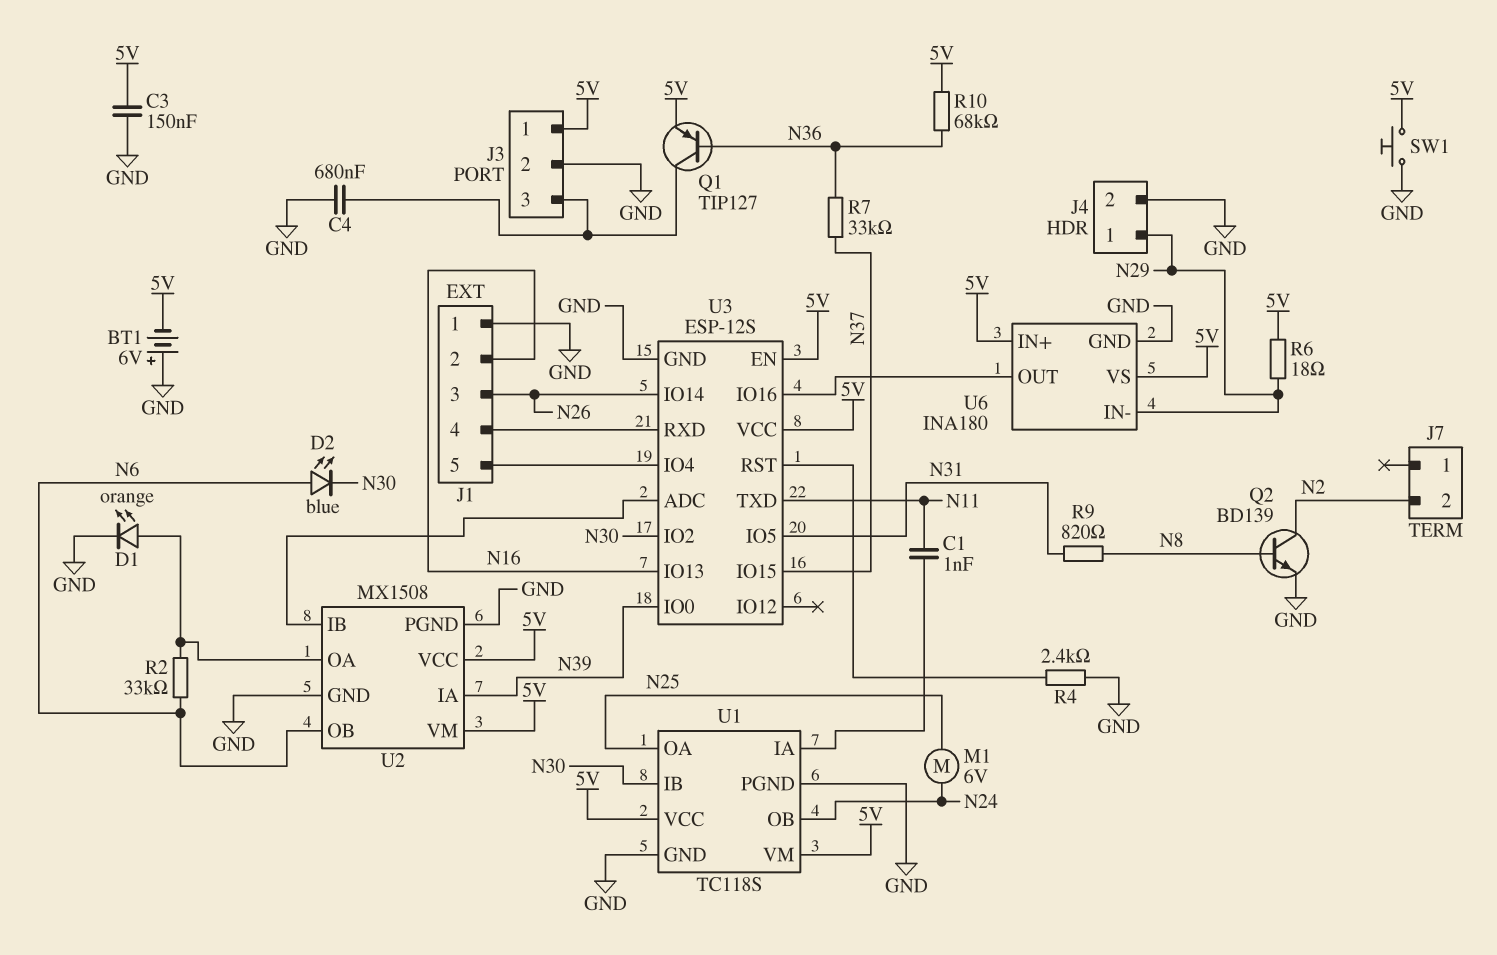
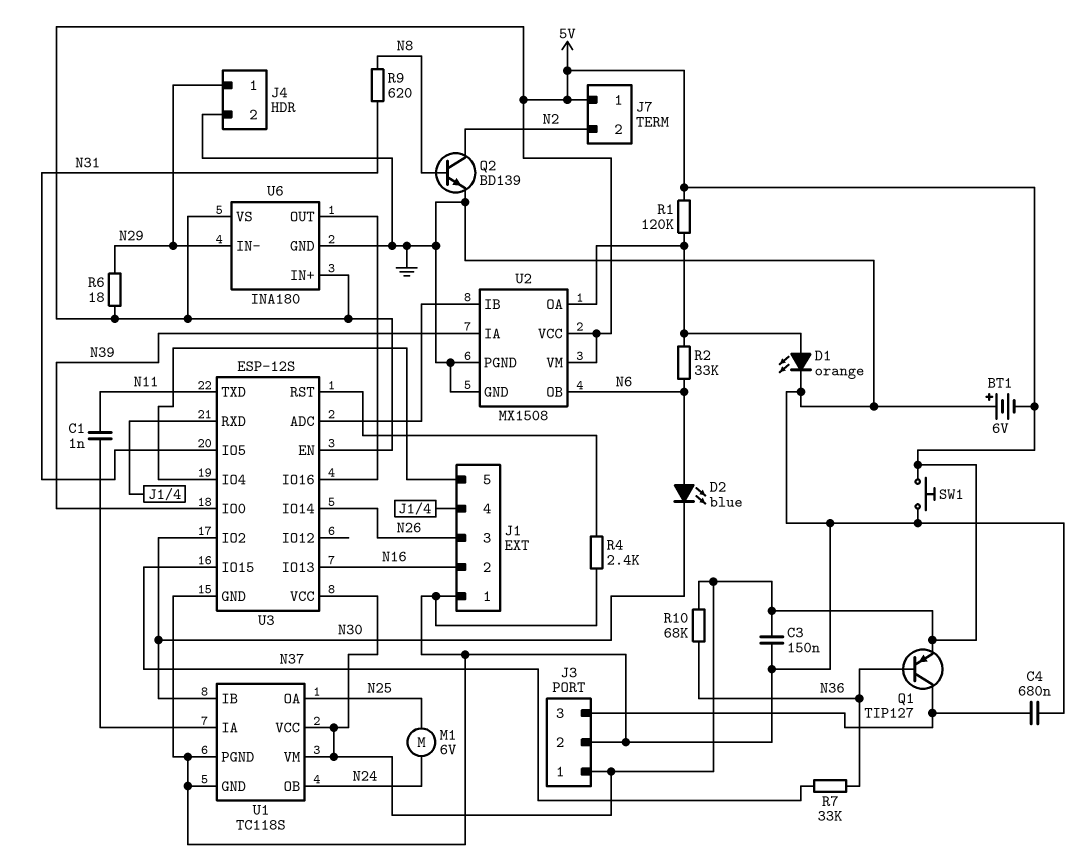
J7 pin 1: none -> 5V
R1: none -> 120k (5V, U2/OA)
R9: 820 (N8, N31) -> 620 (N8, N31)

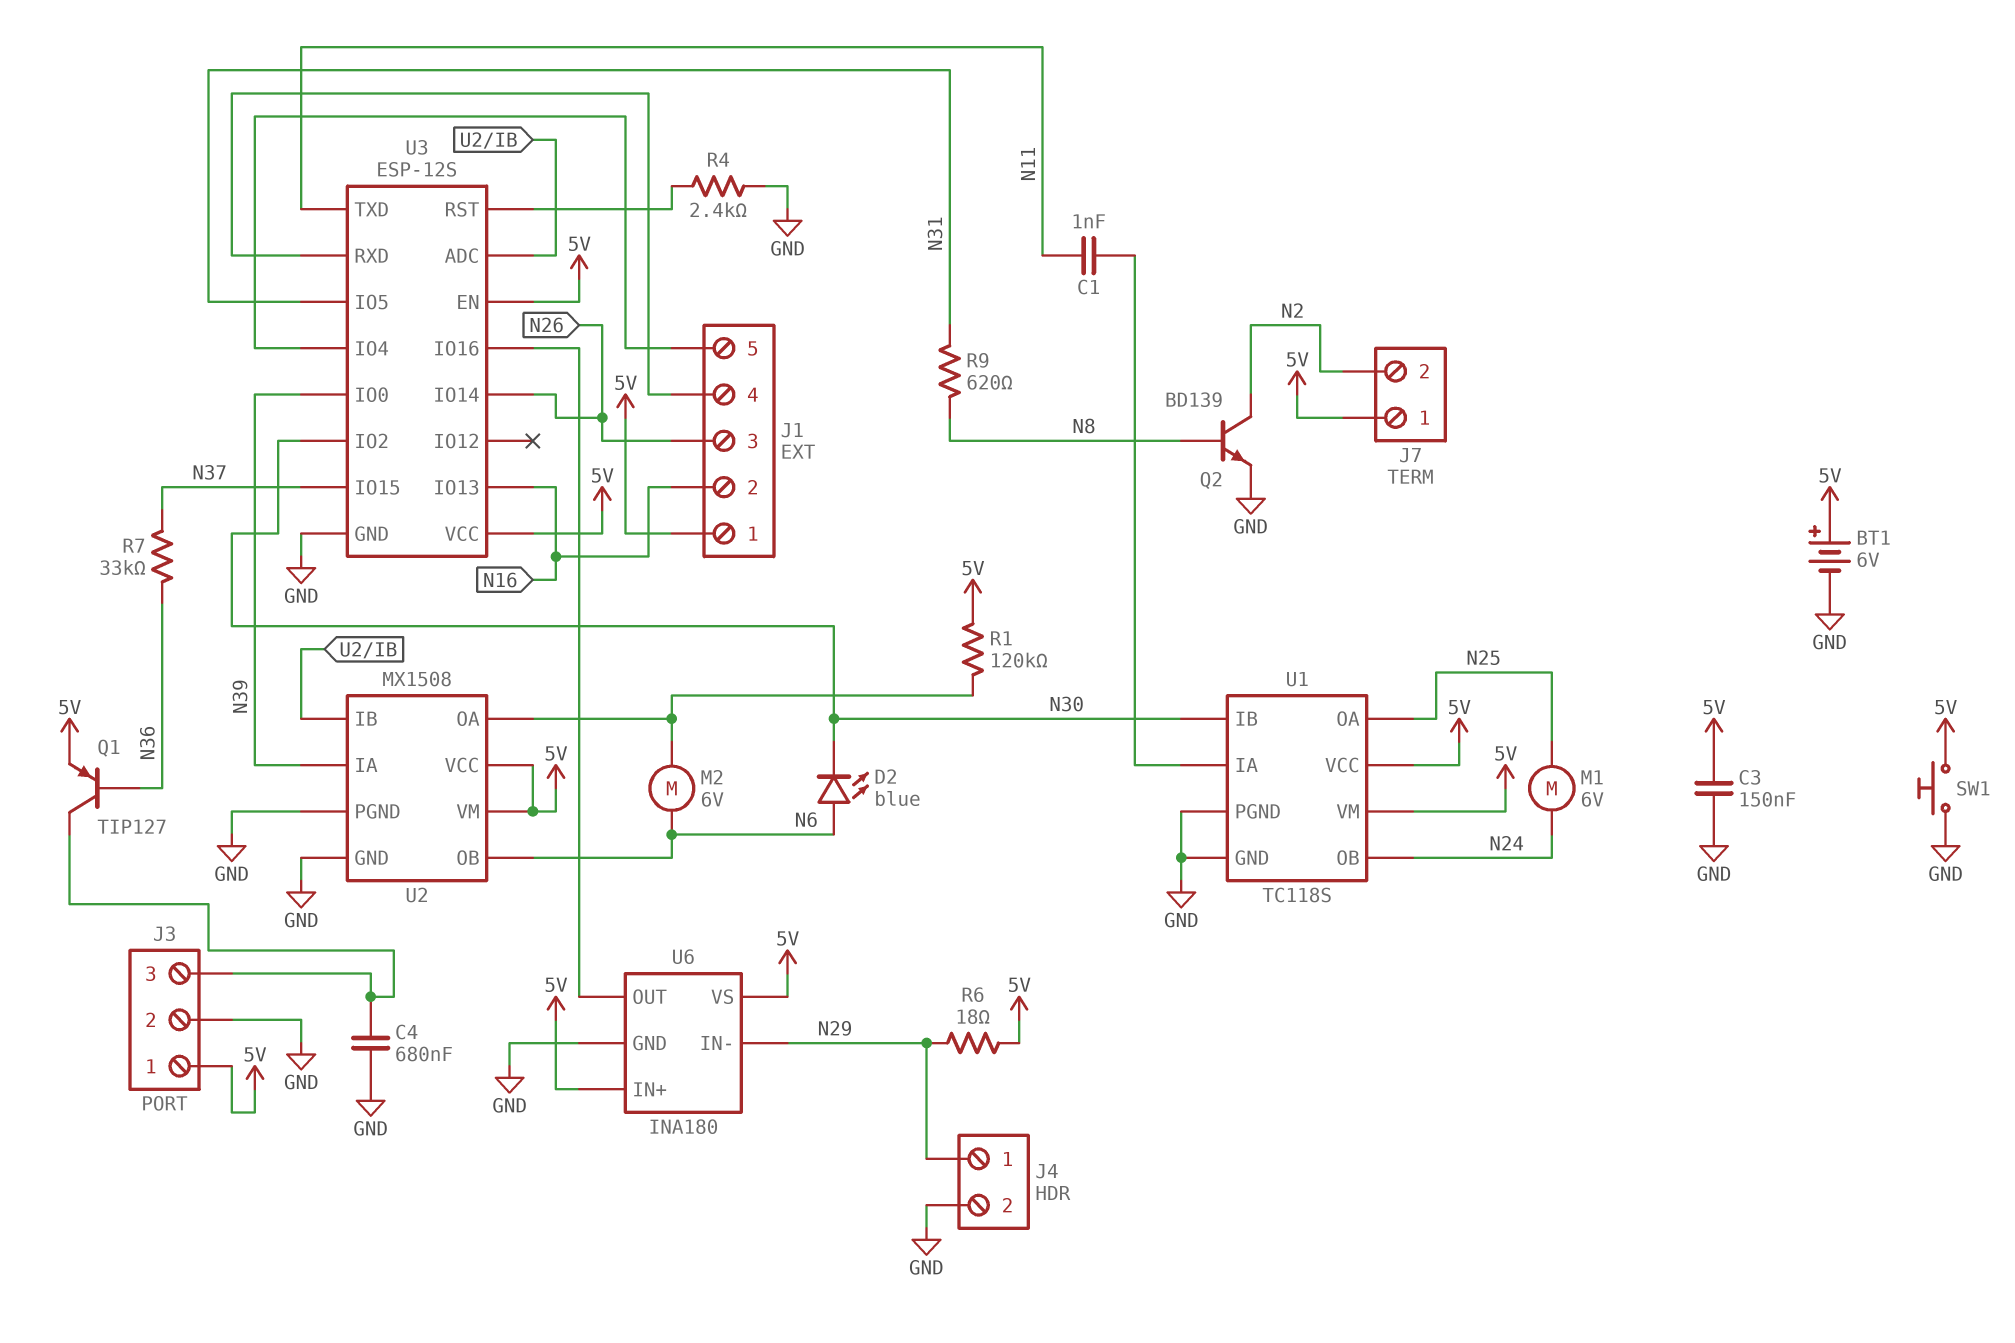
BT1: 6V (plus GND, minus 5V) -> 6V (plus 5V, minus GND)
D1: LED orange (A U2/OA, K GND) -> none
J1 pin 1: GND -> 5V
M2: none -> motor 6V (N6, U2/OA)
R2: 33k (N6, U2/OA) -> none
R10: 68k (5V, N36) -> none

